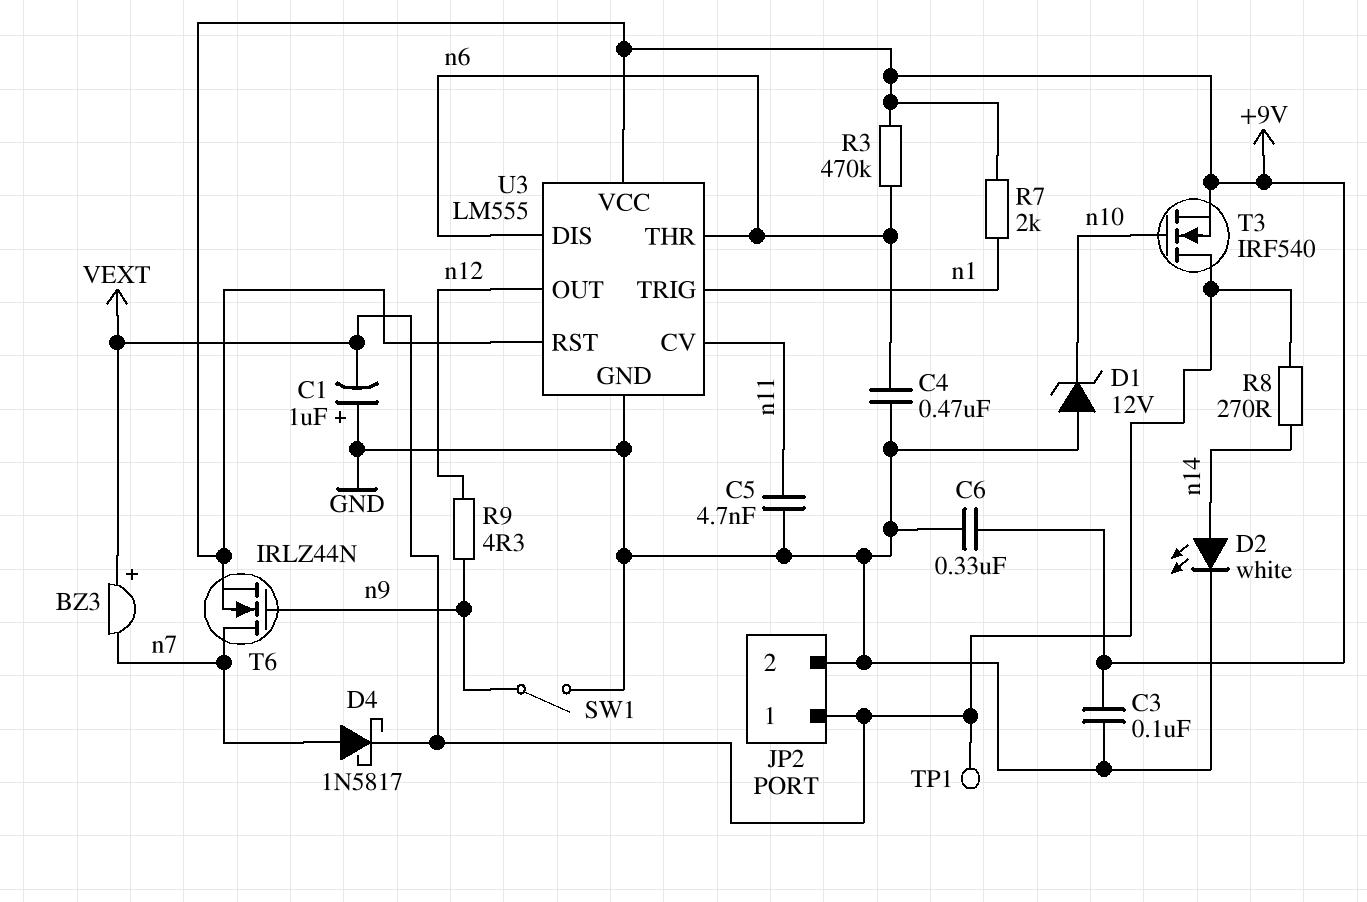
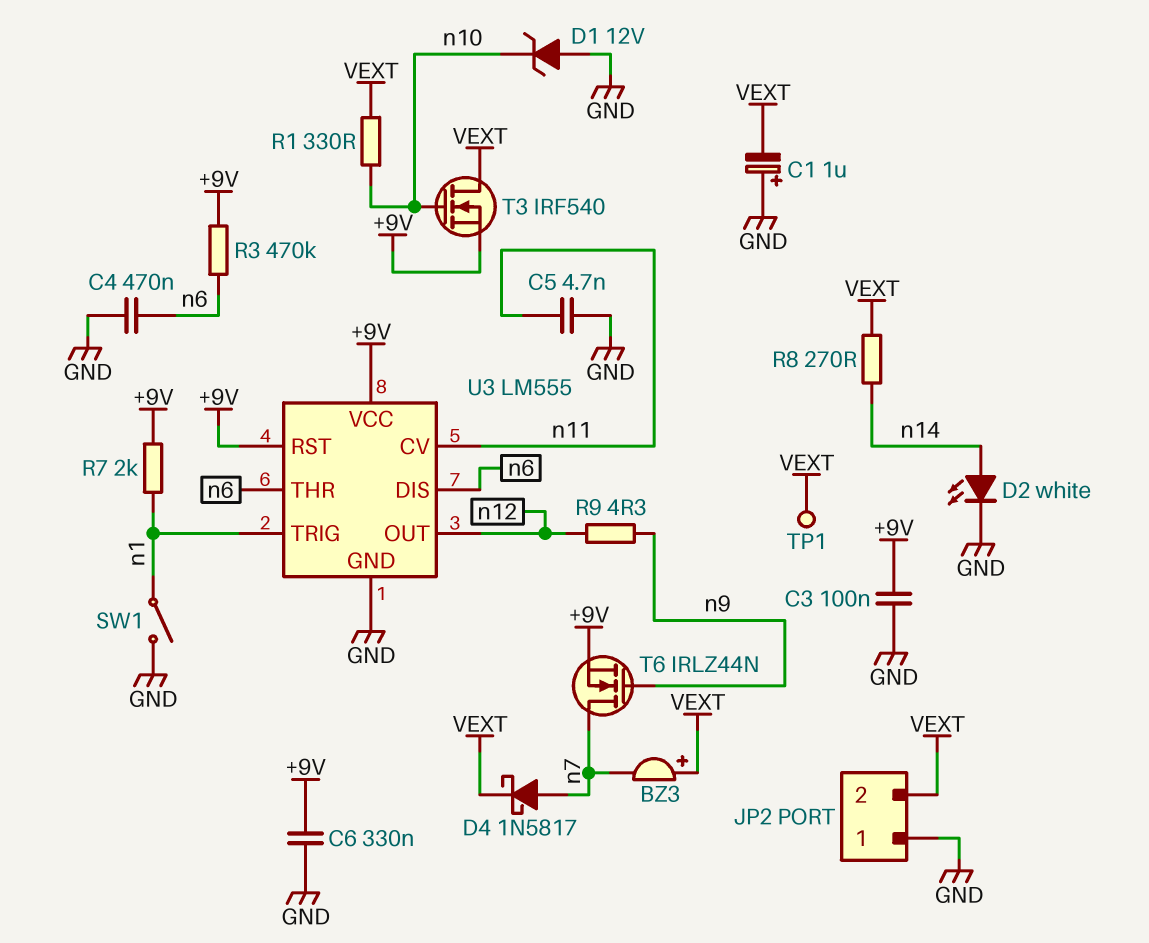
JP2 pin 1: VEXT -> GND
JP2 pin 2: GND -> VEXT
R1: none -> 330 (VEXT, n10)
SW1: switch (GND, n9) -> switch (GND, n1)

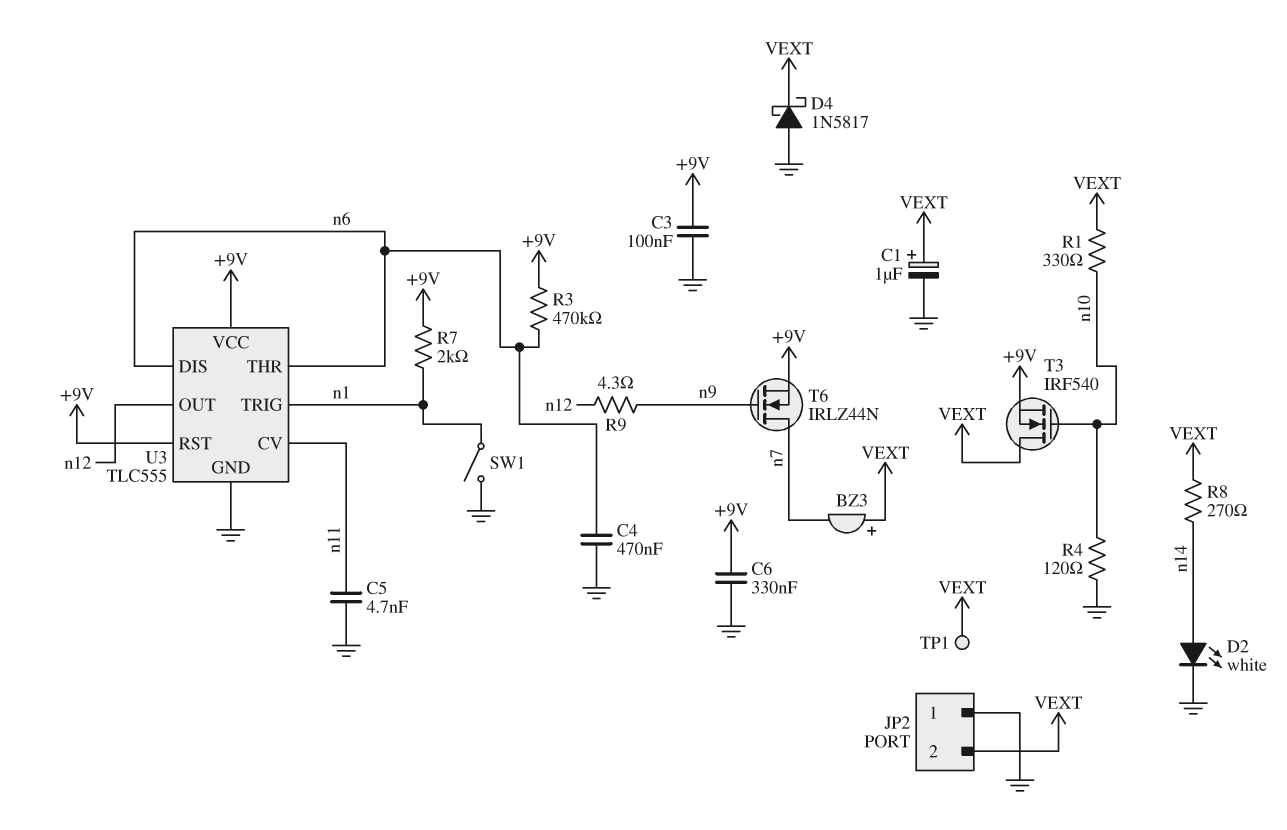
C1: 1uF (plus GND, minus VEXT) -> 1uF (plus VEXT, minus GND)
D1: zener 12V (A GND, K n10) -> none
D4: schottky 1N5817 (A n7, K VEXT) -> schottky 1N5817 (A GND, K VEXT)
R4: none -> 120 (GND, n10)
U3: LM555 -> TLC555

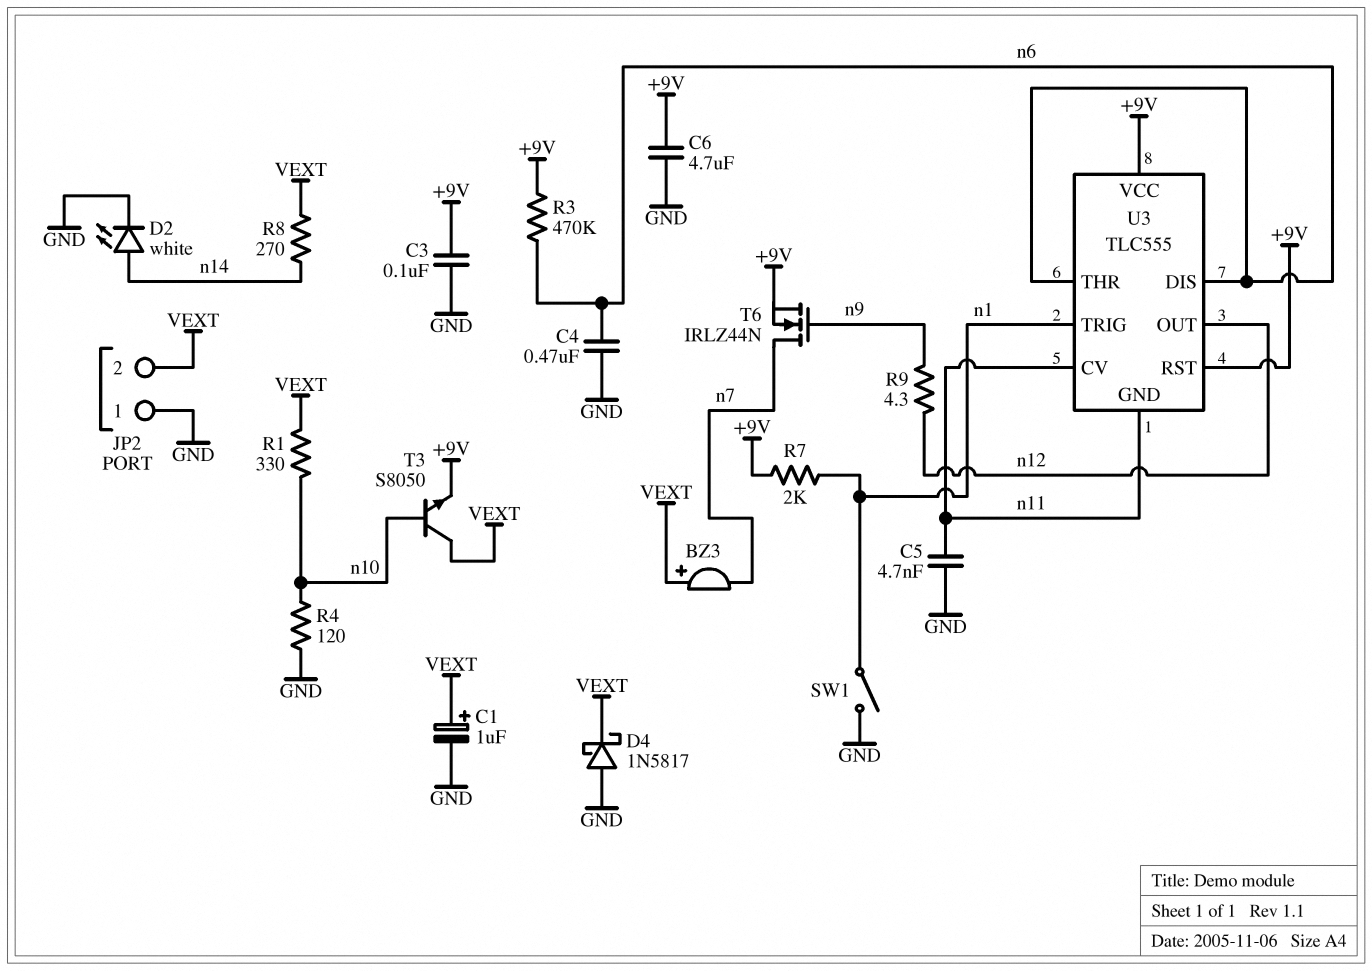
C6: 330nF (+9V, GND) -> 4.7uF (+9V, GND)
T3: NMOS IRF540 (G n10, D VEXT, S +9V) -> NPN S8050 (B n10, C VEXT, E +9V)
TP1: test point (VEXT) -> none
U3 pin GND: GND -> n11

